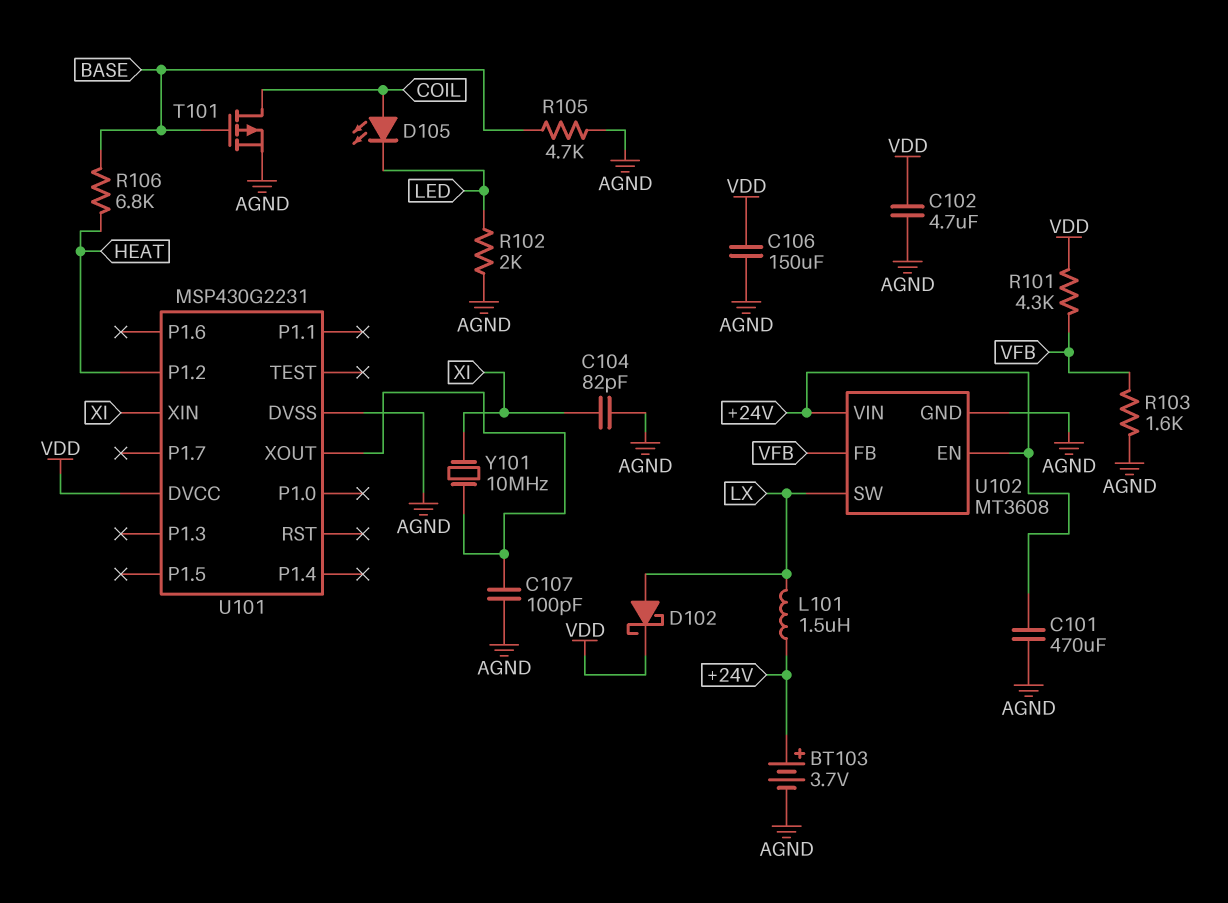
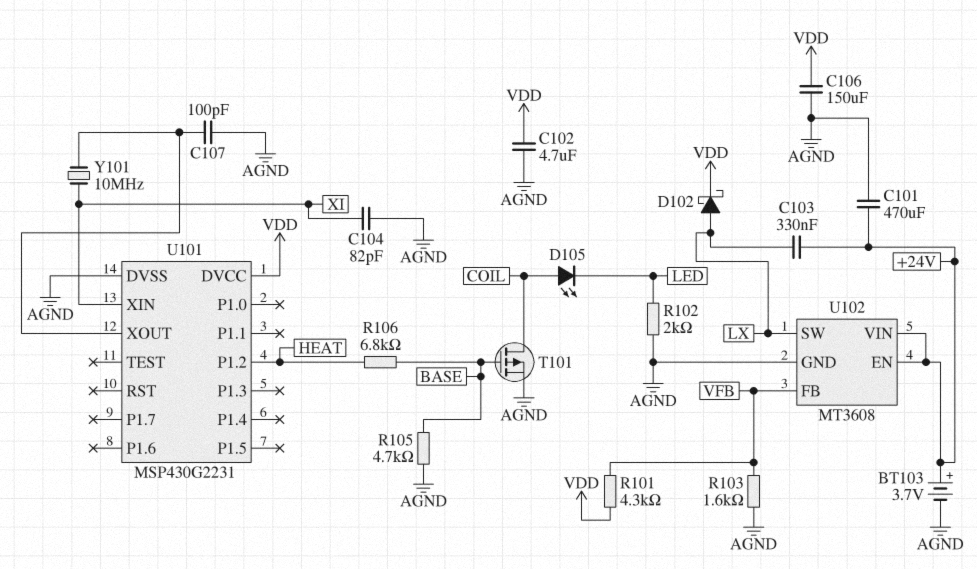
C103: none -> 330nF (+24V, LX)
L101: 1.5uH (+24V, LX) -> none

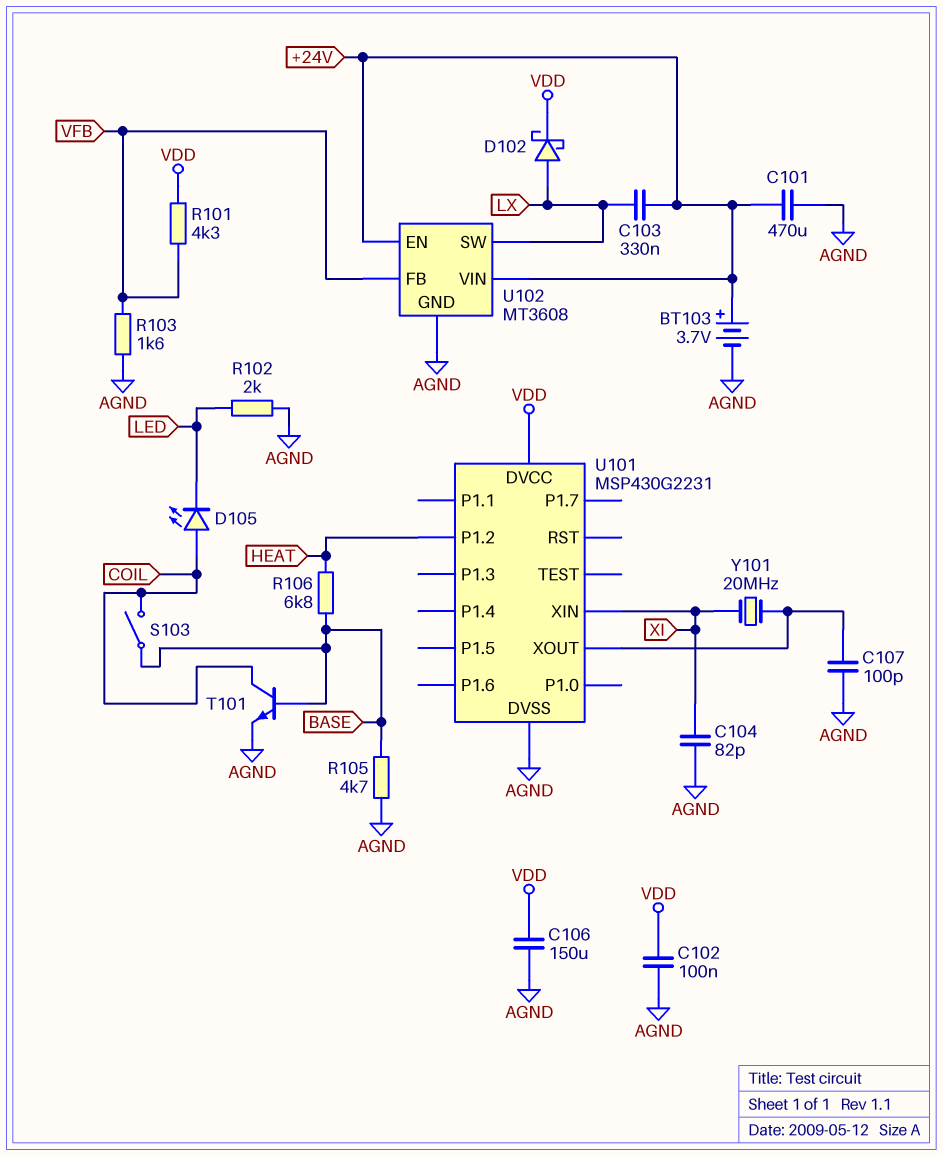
C102: 4.7uF (AGND, VDD) -> 100nF (AGND, VDD)
S103: none -> switch (BASE, COIL)
T101: PMOS (G BASE, D COIL, S AGND) -> NPN (B BASE, C COIL, E AGND)
Y101: 10MHz (U101/XOUT, XI) -> 20MHz (U101/XOUT, XI)

